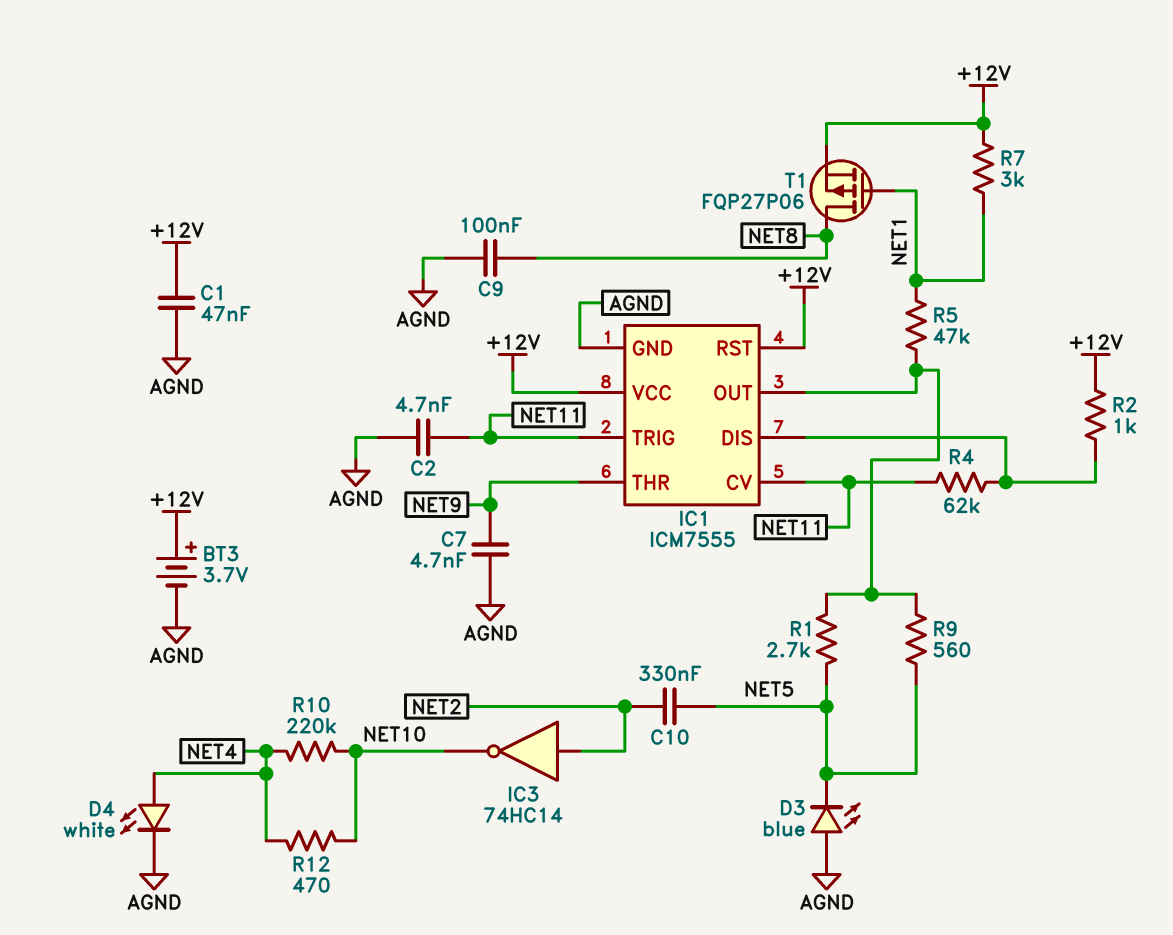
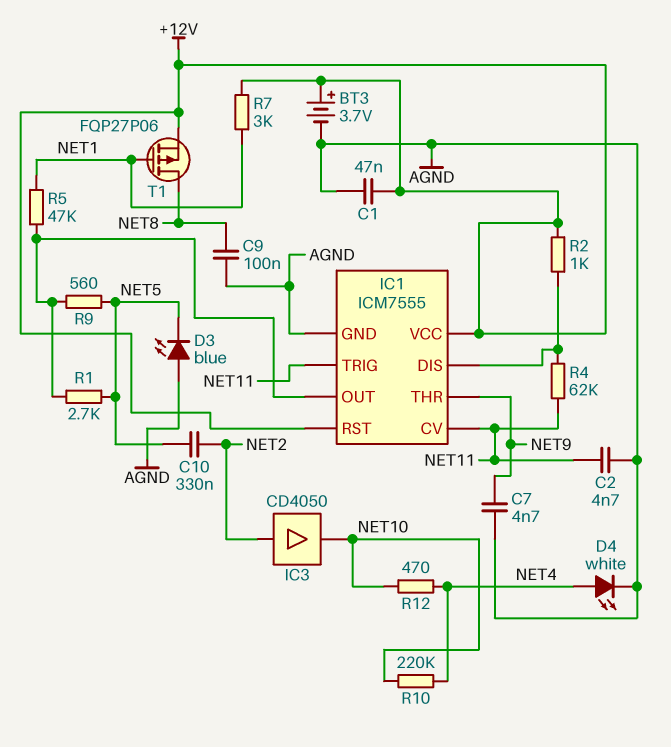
IC3: NOT 74HC14 (in NET2, out NET10) -> buffer CD4050 (in NET2, out NET10)

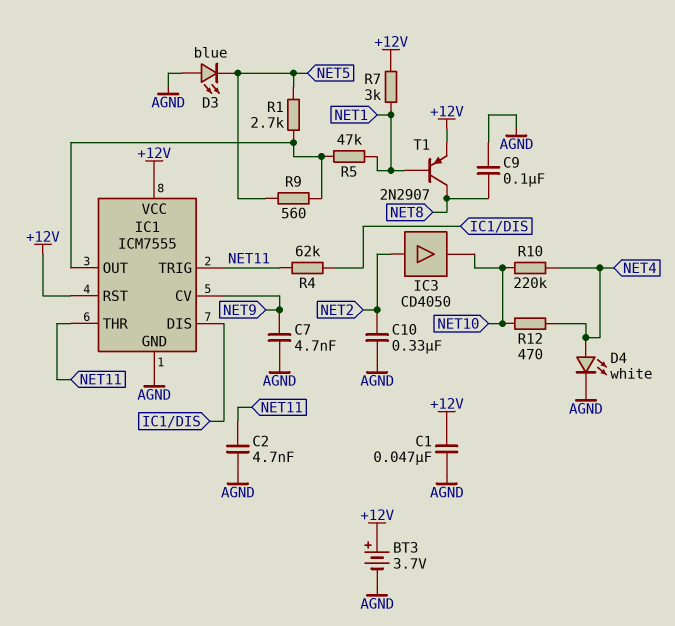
C10: 330nF (NET2, NET5) -> 330nF (AGND, NET2)
IC1 pin CV: NET11 -> NET9
IC1 pin THR: NET9 -> NET11
R2: 1k (+12V, IC1/DIS) -> none
T1: PMOS FQP27P06 (G NET1, D NET8, S +12V) -> PNP 2N2907 (B NET1, C NET8, E +12V)

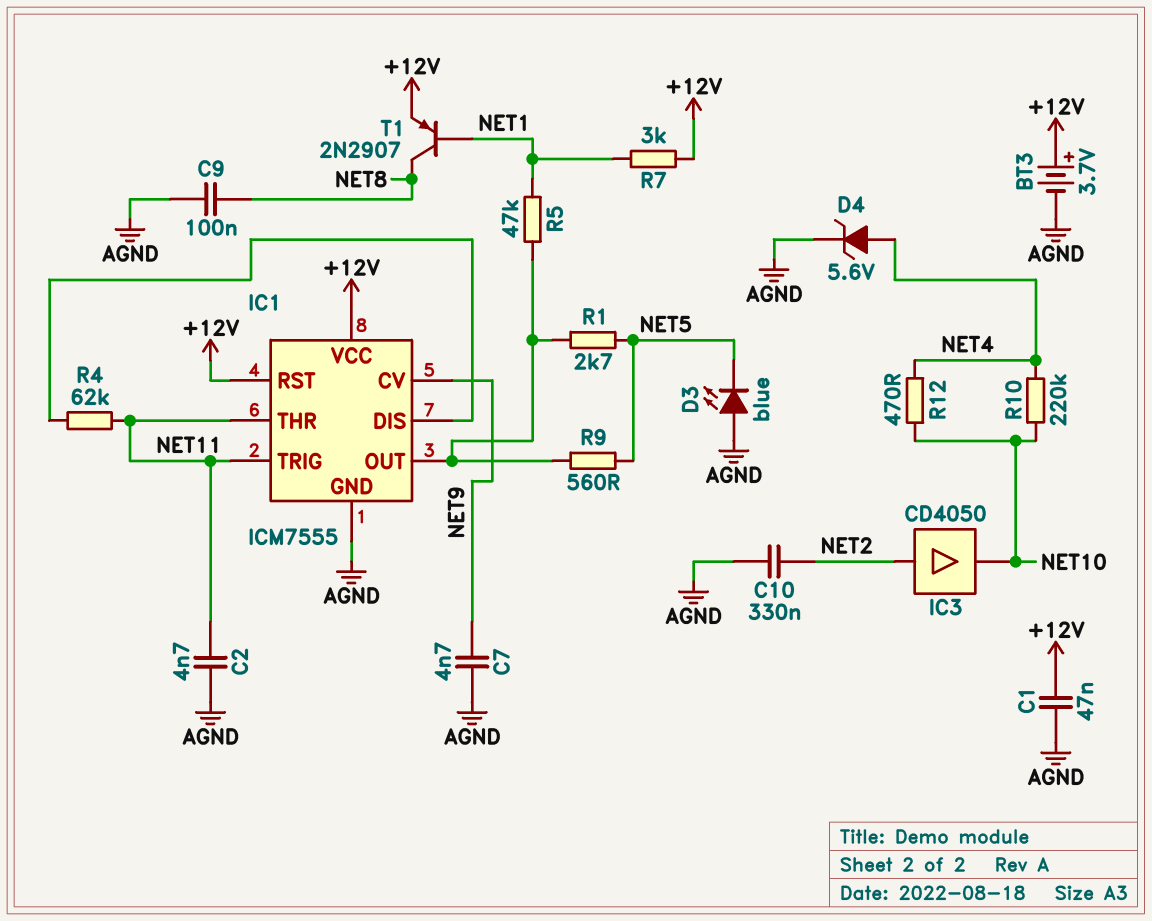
D4: LED white (A NET4, K AGND) -> zener 5.6V (A NET4, K AGND)

